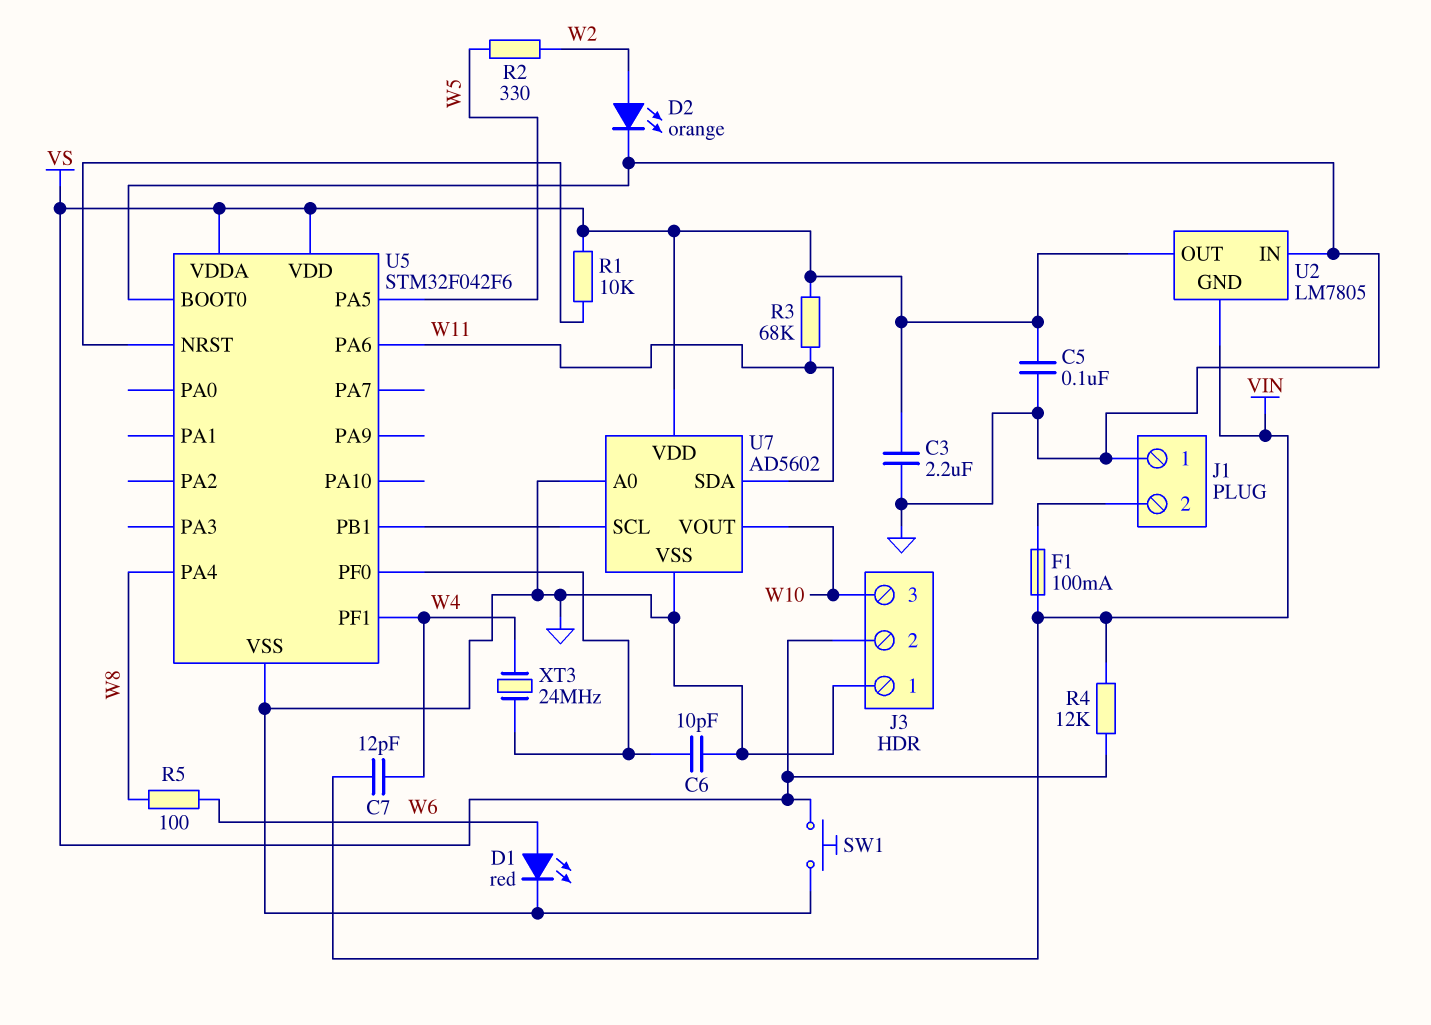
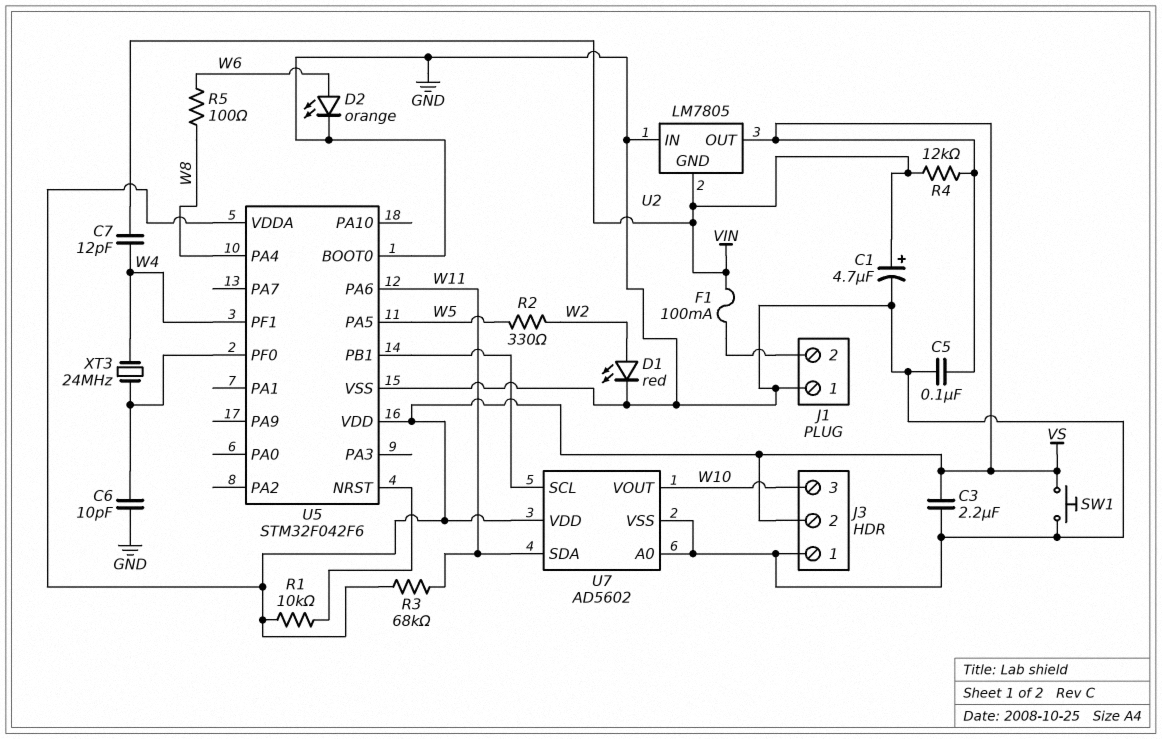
C1: none -> 4.7uF (plus VIN, minus GND)
D1: LED red (A W6, K GND) -> LED red (A W2, K GND)
D2: LED orange (A W2, K GND) -> LED orange (A W6, K GND)

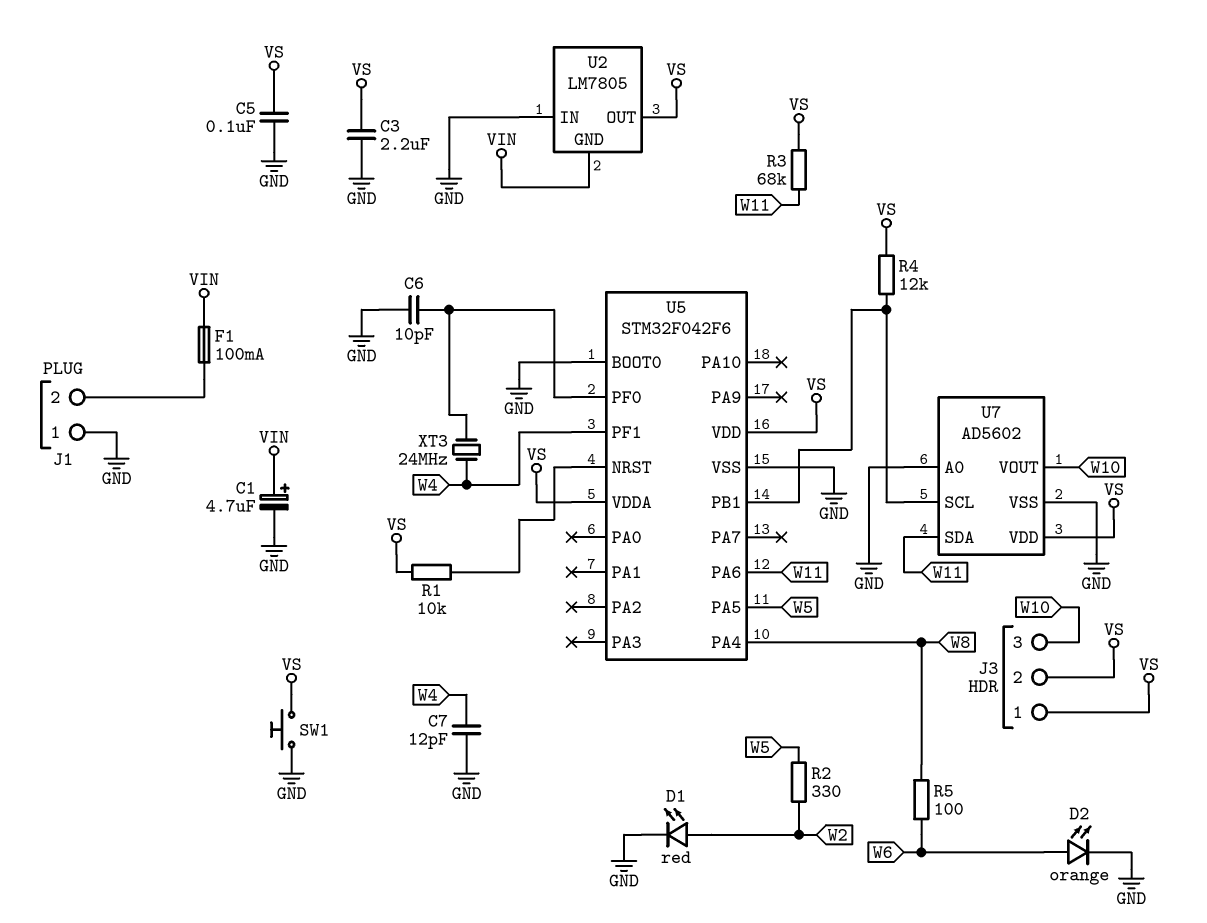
C7: 12pF (VIN, W4) -> 12pF (GND, W4)
J3 pin 1: GND -> VS
R4: 12k (VIN, VS) -> 12k (U5/PB1, VS)

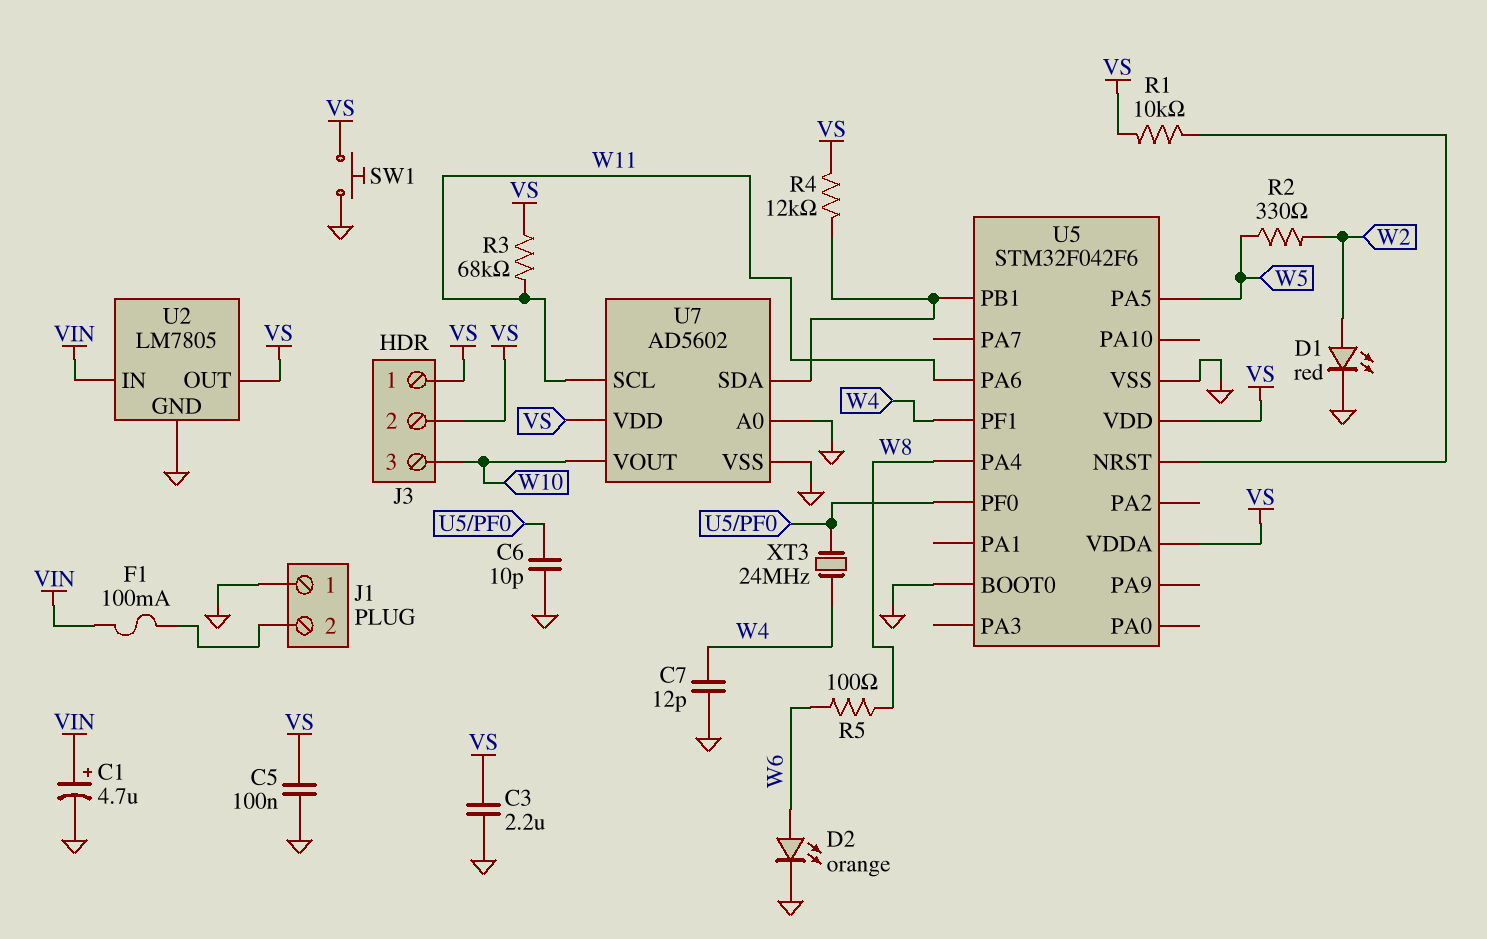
U2 pin GND: VIN -> GND
U2 pin IN: GND -> VIN
U7 pin SCL: U5/PB1 -> W11
U7 pin SDA: W11 -> U5/PB1

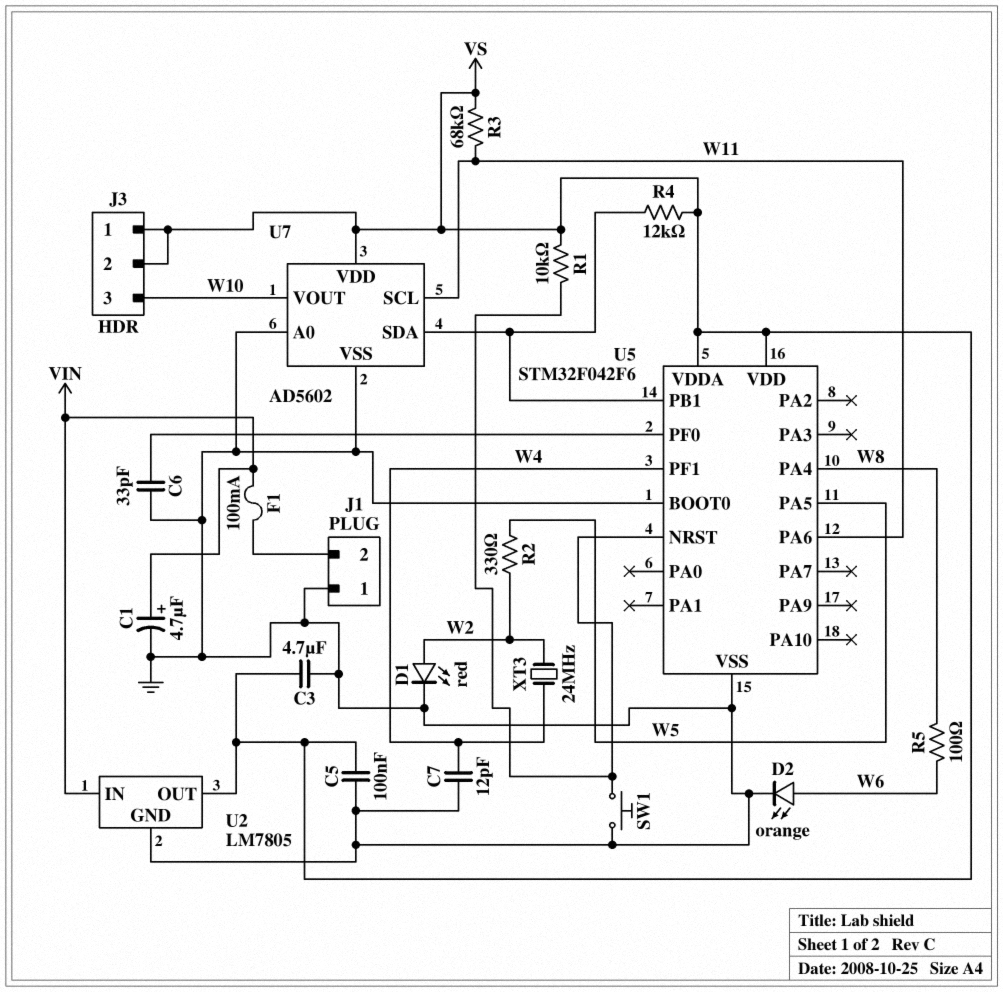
C3: 2.2uF (GND, VS) -> 4.7uF (GND, VS)
C6: 10pF (GND, U5/PF0) -> 33pF (GND, U5/PF0)
SW1: button (GND, VS) -> button (GND, U5/NRST)
XT3: 24MHz (U5/PF0, W4) -> 24MHz (W2, W4)

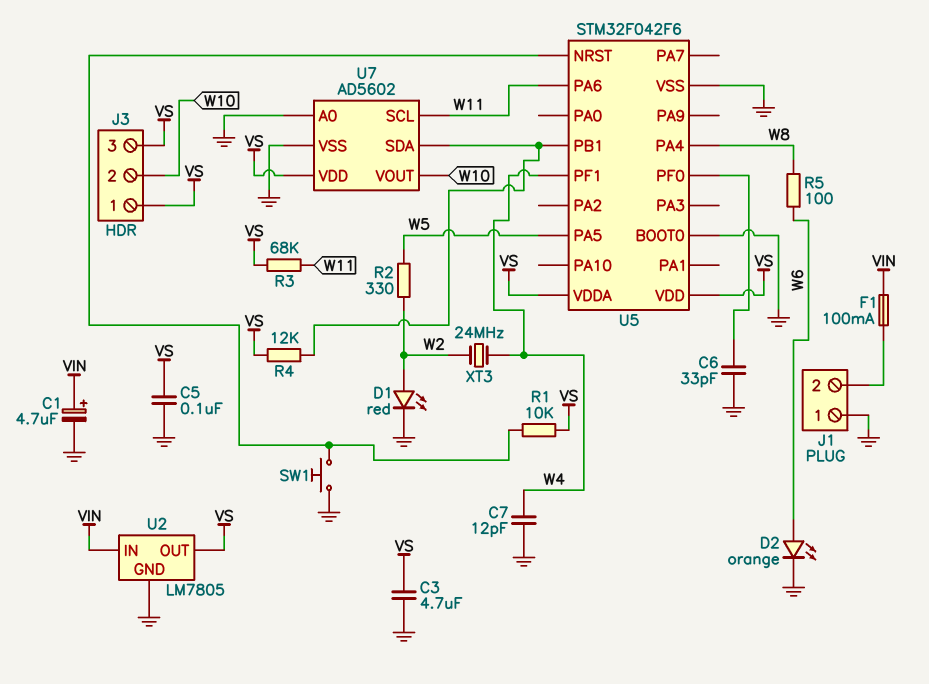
J3 pin 2: VS -> W10
J3 pin 3: W10 -> VS

